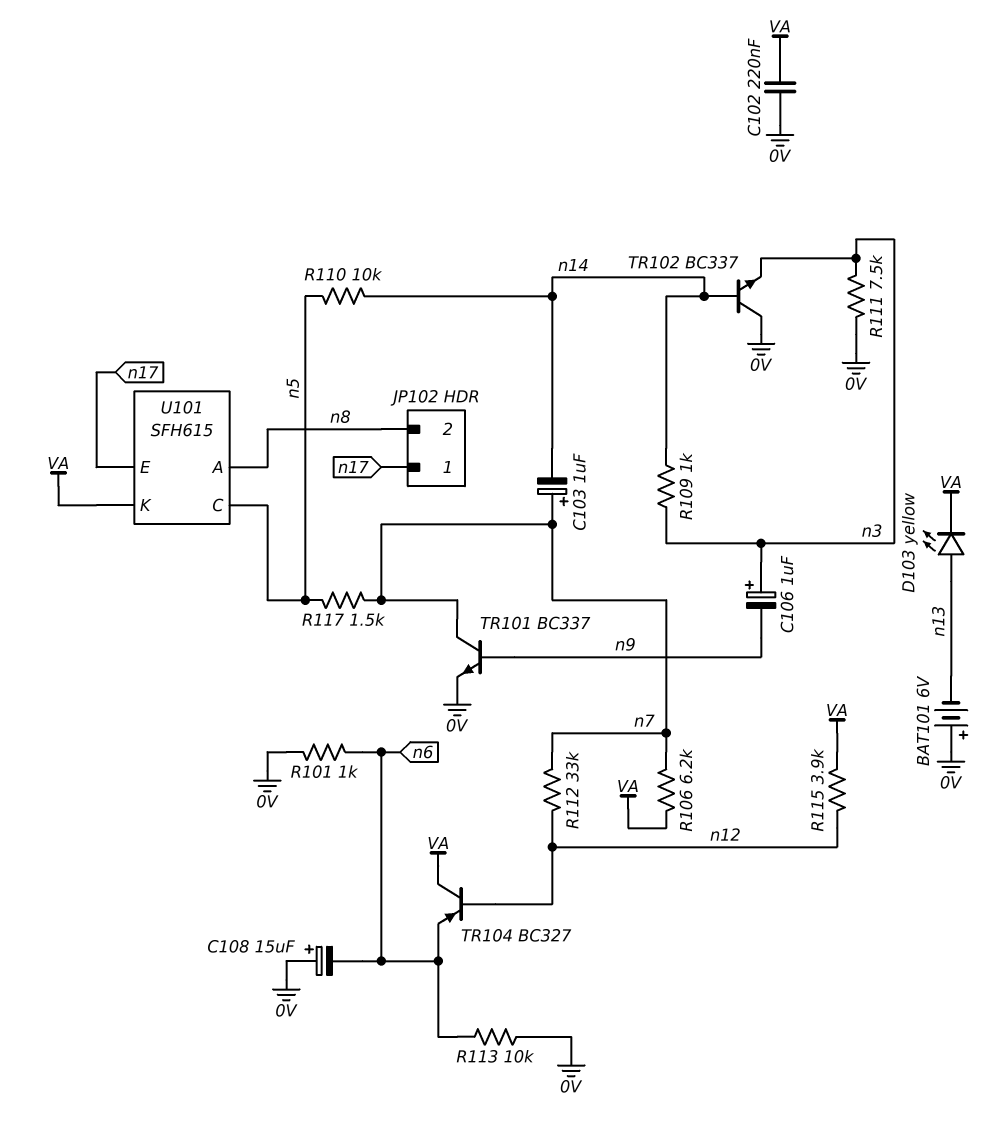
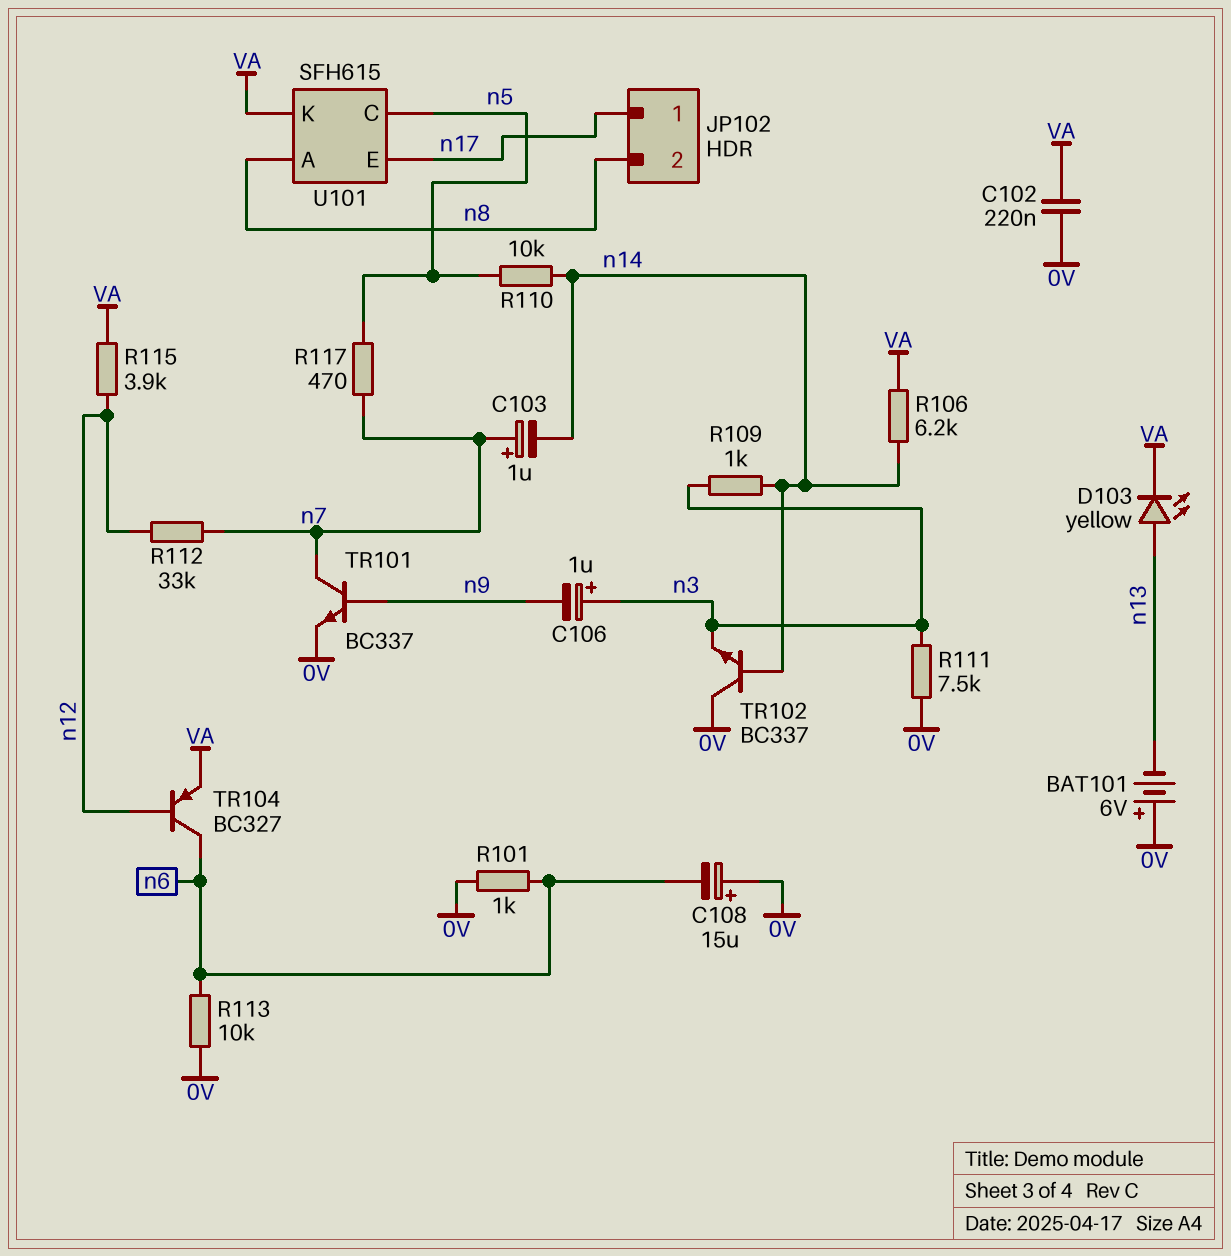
R106: 6.2k (VA, n7) -> 6.2k (VA, n14)
R117: 1.5k (n5, n7) -> 470 (n5, n7)
TR104: PNP BC327 (B n12, C VA, E n6) -> PNP BC327 (B n12, C n6, E VA)

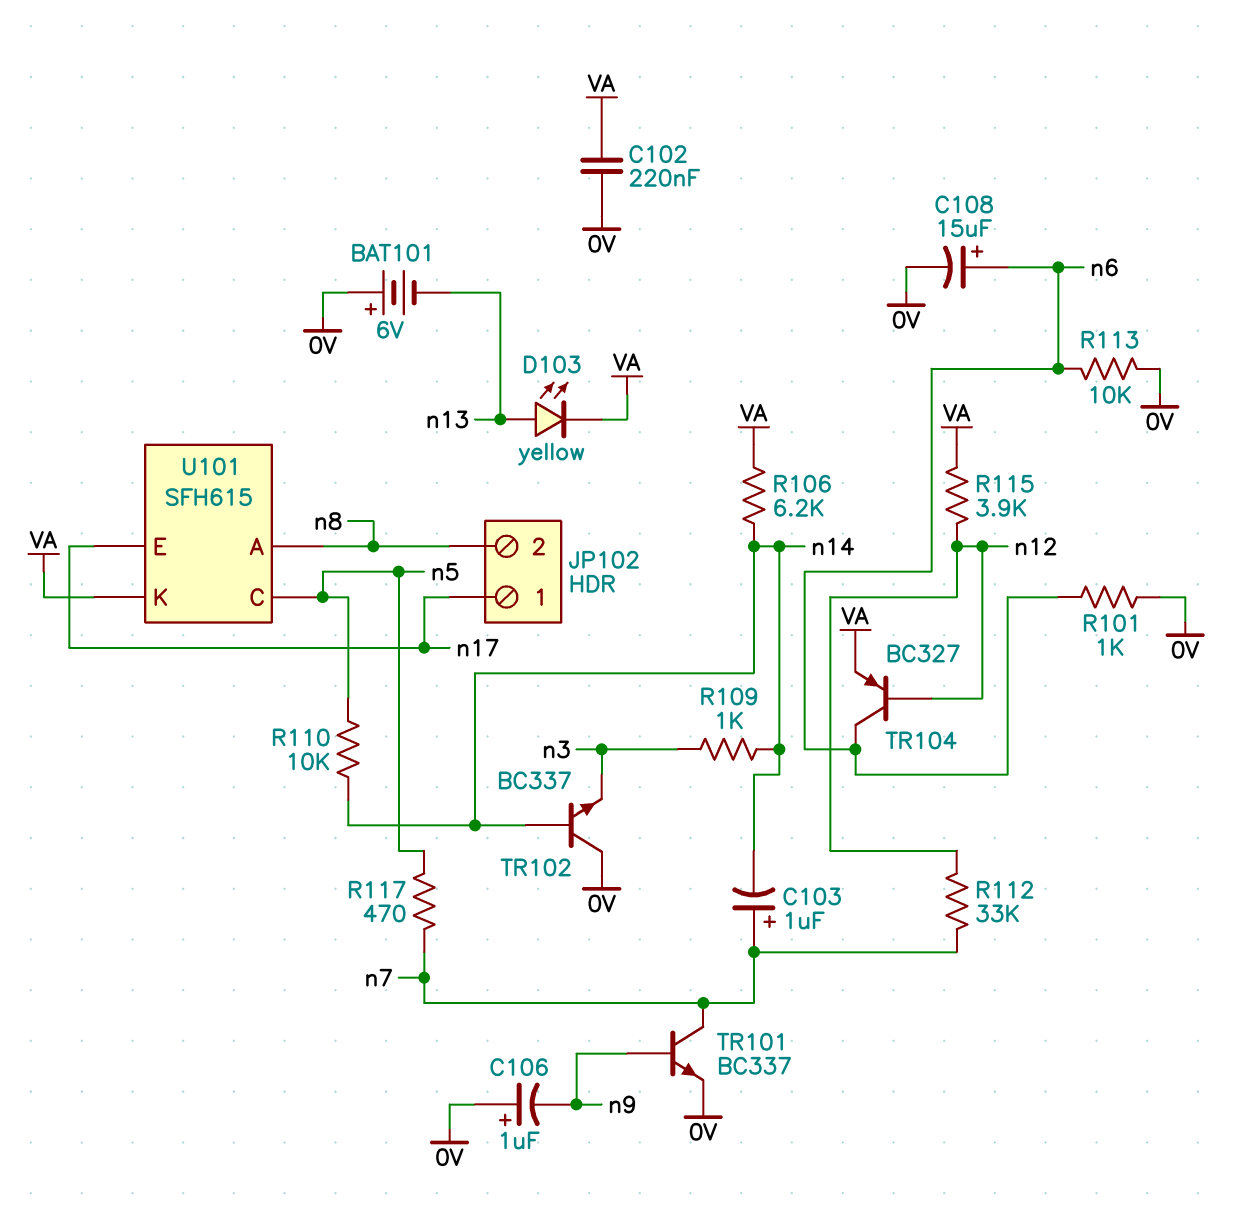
C106: 1uF (plus n3, minus n9) -> 1uF (plus 0V, minus n9)
C108: 15uF (plus 0V, minus n6) -> 15uF (plus n6, minus 0V)
R111: 7.5k (0V, n3) -> none

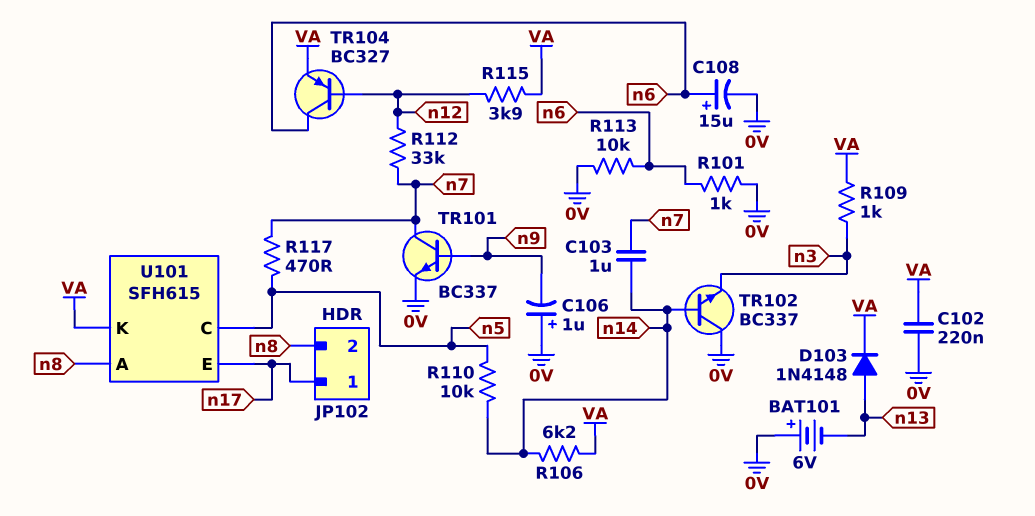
C103: 1uF (plus n7, minus n14) -> 1uF (n7, n14)
D103: LED yellow (A n13, K VA) -> diode 1N4148 (A n13, K VA)
R109: 1k (n3, n14) -> 1k (VA, n3)

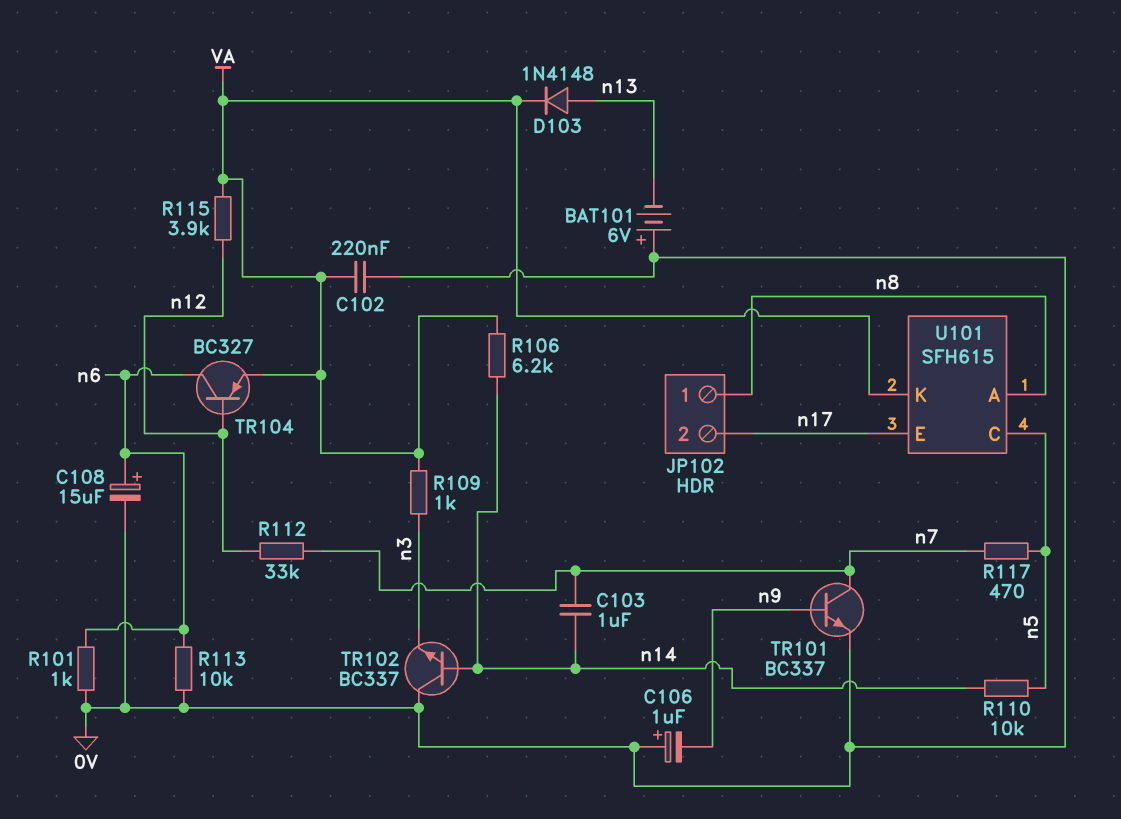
JP102 pin 1: n17 -> n8
JP102 pin 2: n8 -> n17

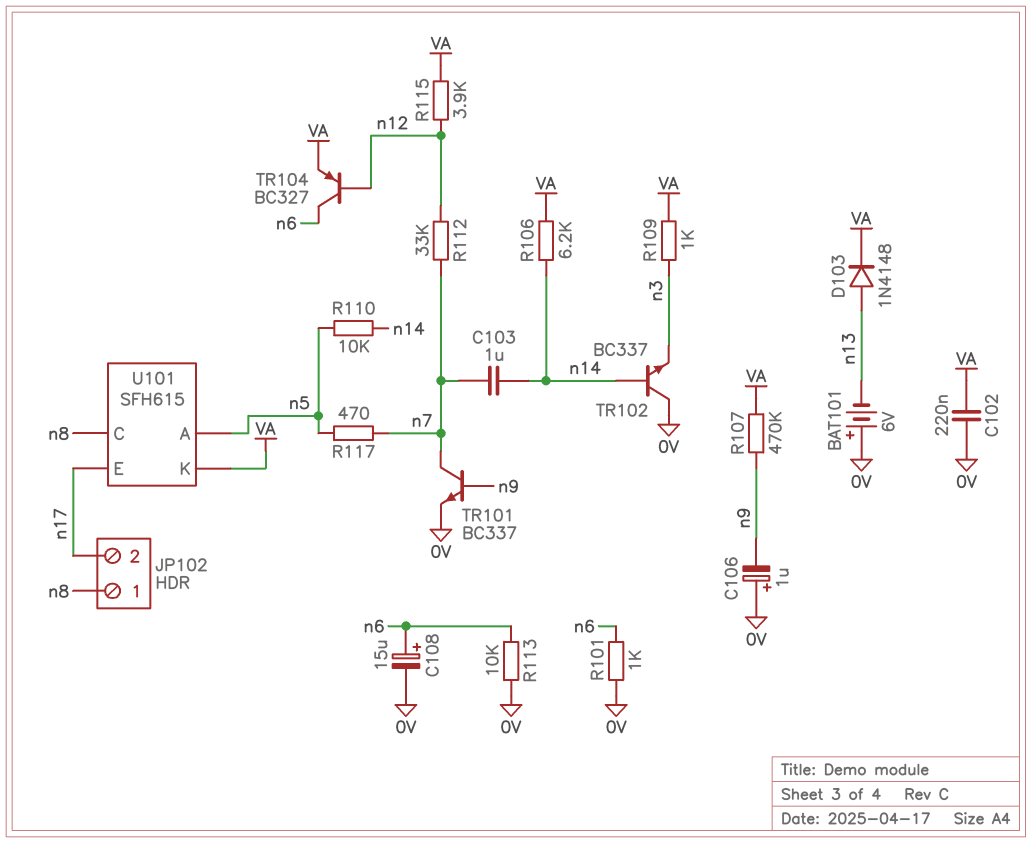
R107: none -> 470k (VA, n9)
U101 pin A: n8 -> n5
U101 pin C: n5 -> n8

